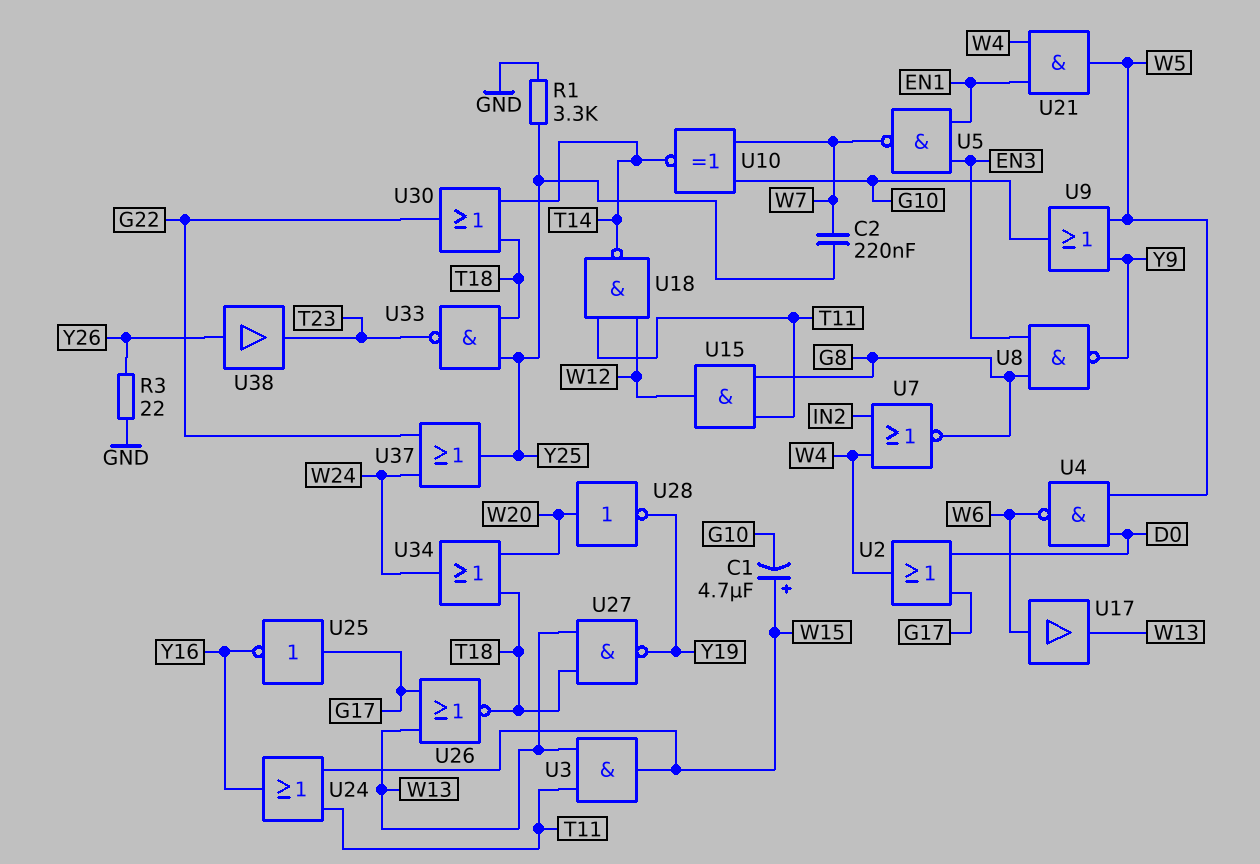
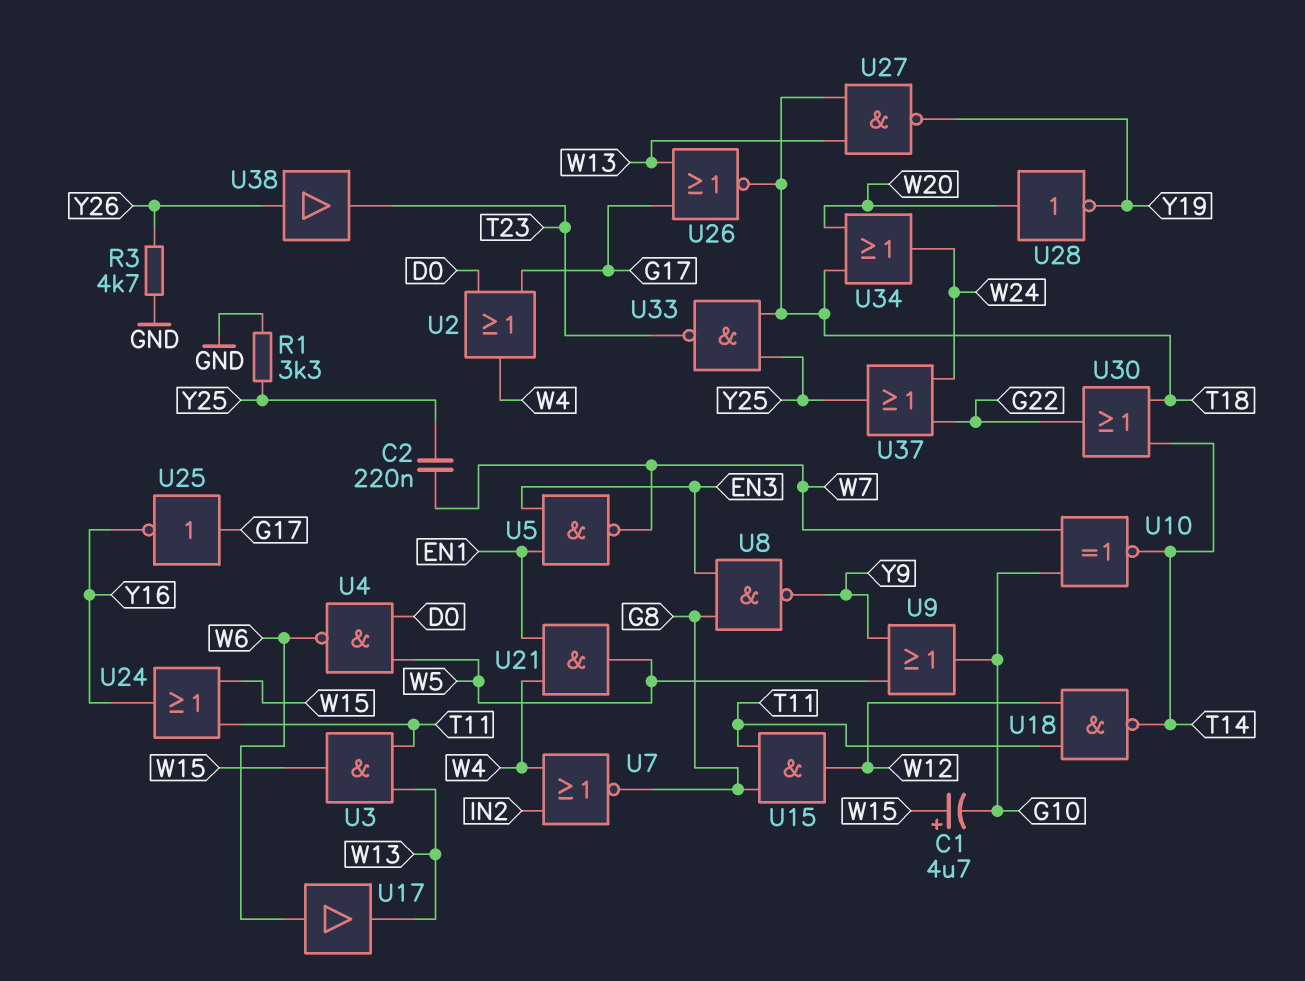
R3: 22 (GND, Y26) -> 4.7k (GND, Y26)

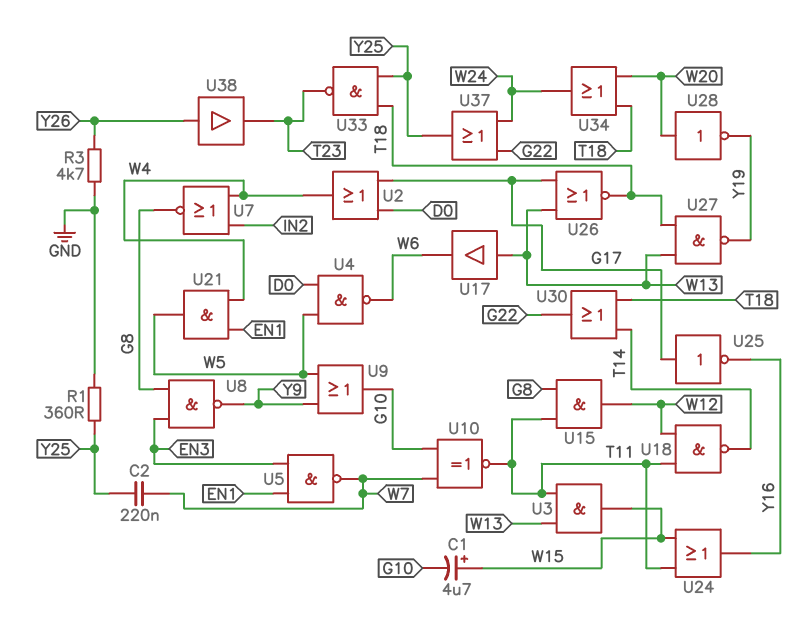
R1: 3.3k (GND, Y25) -> 360 (GND, Y25)
U10: XNOR (in G10, in W7, out T14) -> XNOR (in G10, in W7, out T11)
U17: buffer (in W6, out W13) -> buffer (in W13, out W6)

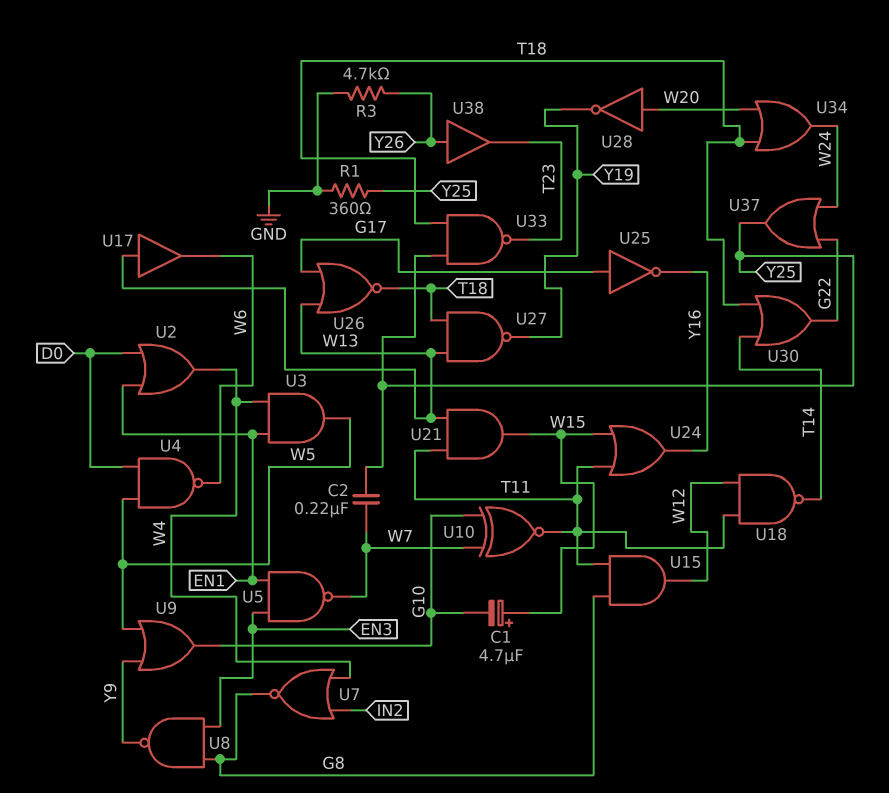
U2: OR (in D0, in G17, out W4) -> OR (in D0, in EN1, out W4)
U3: AND (in T11, in W13, out W15) -> AND (in EN1, in W4, out W5)
U21: AND (in EN1, in W4, out W5) -> AND (in T11, in W13, out W15)

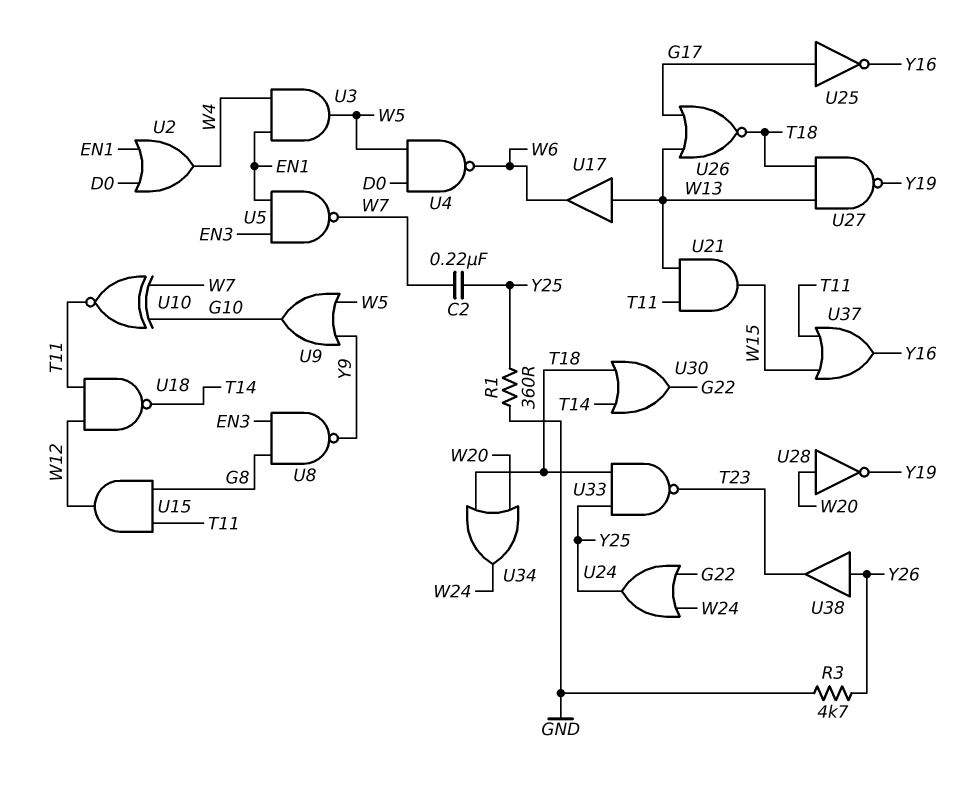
C1: 4.7uF (plus W15, minus G10) -> none
U7: NOR (in IN2, in W4, out G8) -> none
U24: OR (in T11, in W15, out Y16) -> OR (in G22, in W24, out Y25)
U37: OR (in G22, in W24, out Y25) -> OR (in T11, in W15, out Y16)

